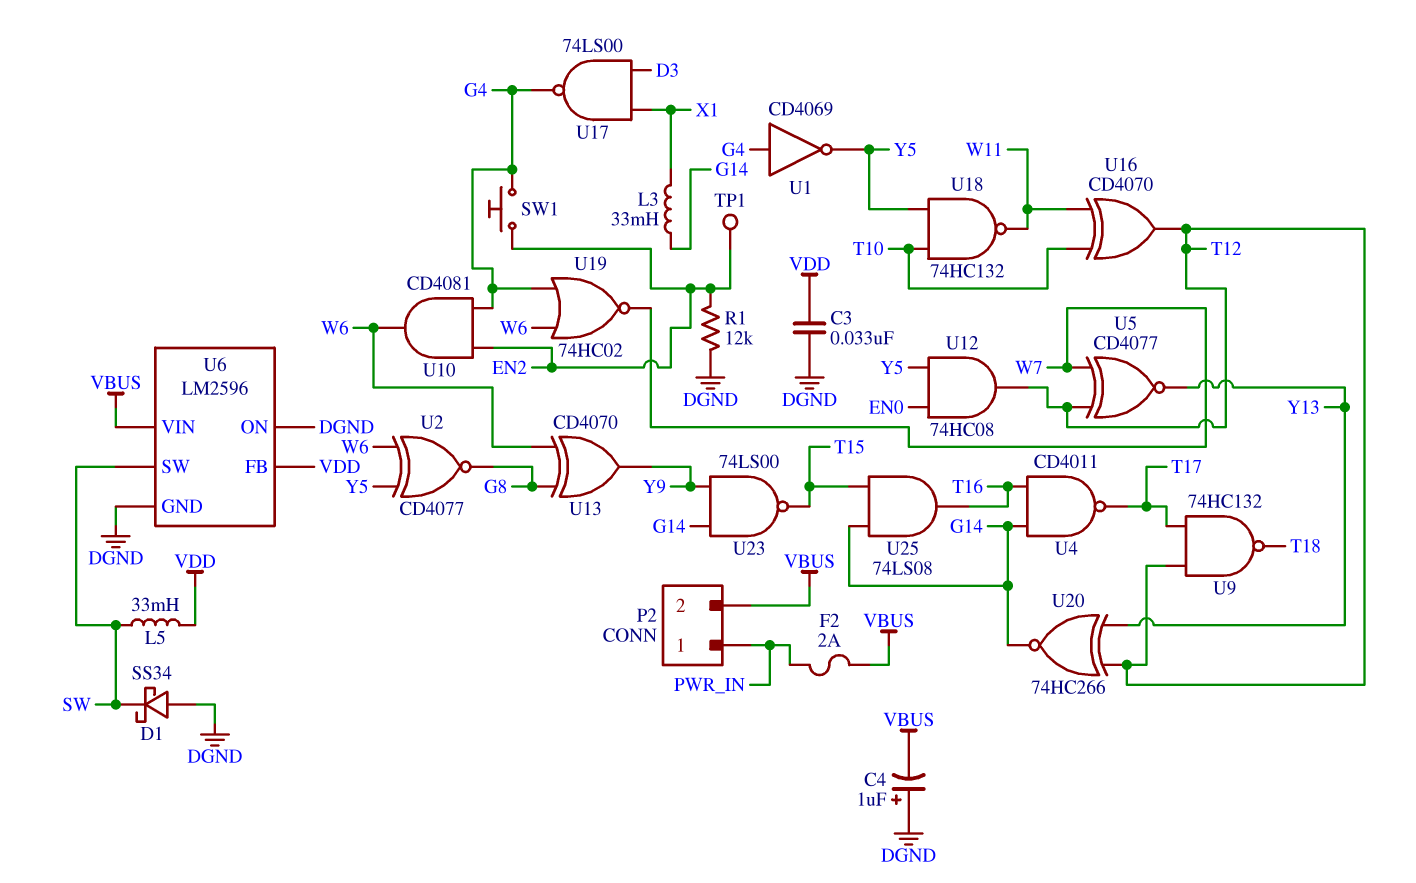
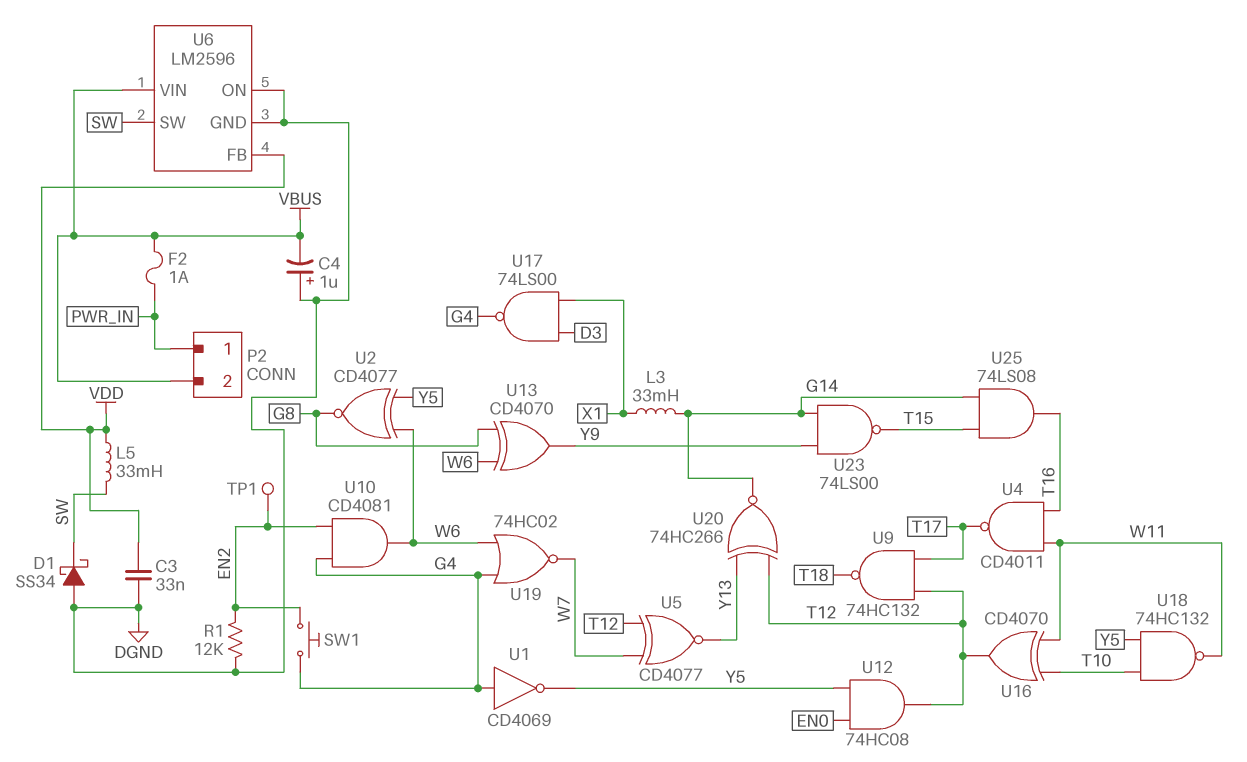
F2: 2A (PWR_IN, VBUS) -> 1A (PWR_IN, VBUS)
U4: NAND CD4011 (in G14, in T16, out T17) -> NAND CD4011 (in T16, in W11, out T17)

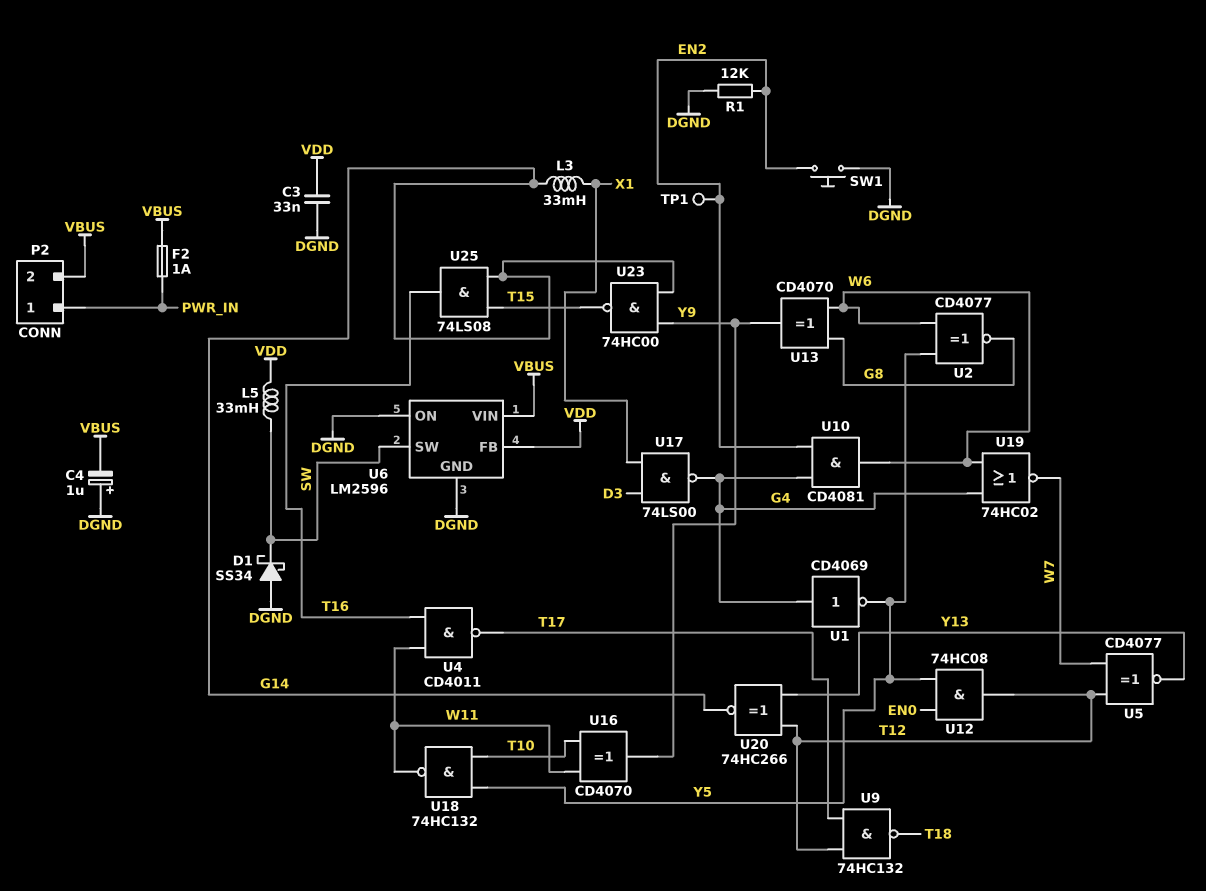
SW1: button (EN2, G4) -> button (DGND, EN2)
U16: XOR CD4070 (in T10, in W11, out T12) -> XOR CD4070 (in T10, in W11, out Y9)
U23: NAND 74LS00 (in G14, in Y9, out T15) -> NAND 74HC00 (in G14, in Y9, out T15)

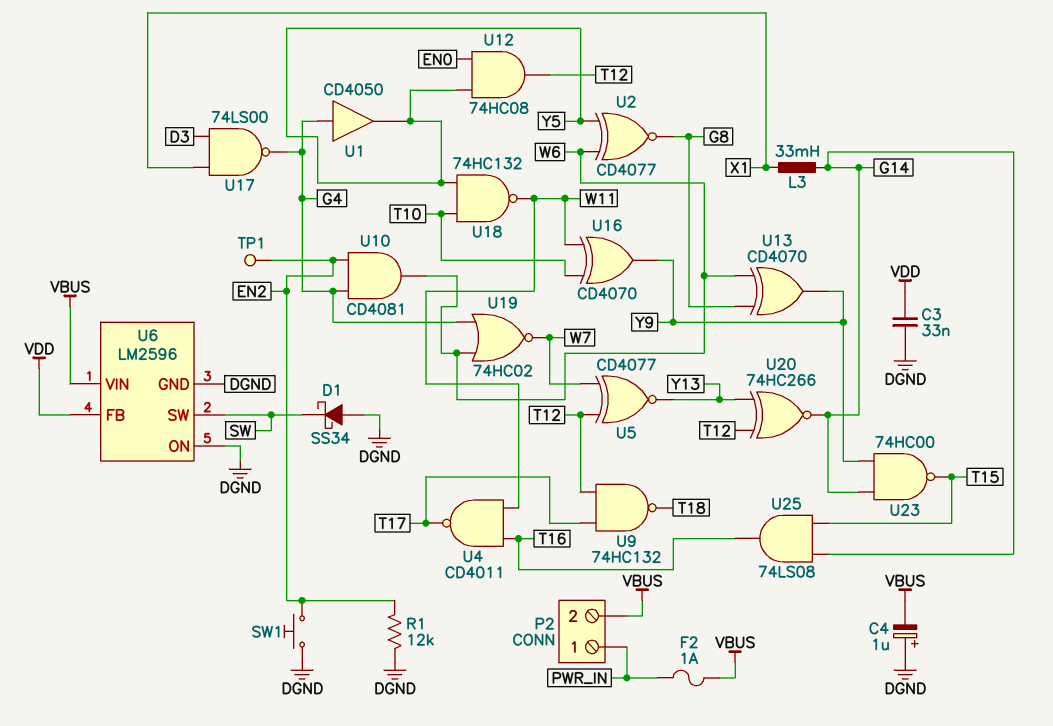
L5: 33mH (SW, VDD) -> none
U1: NOT CD4069 (in G4, out Y5) -> buffer CD4050 (in G4, out Y5)

